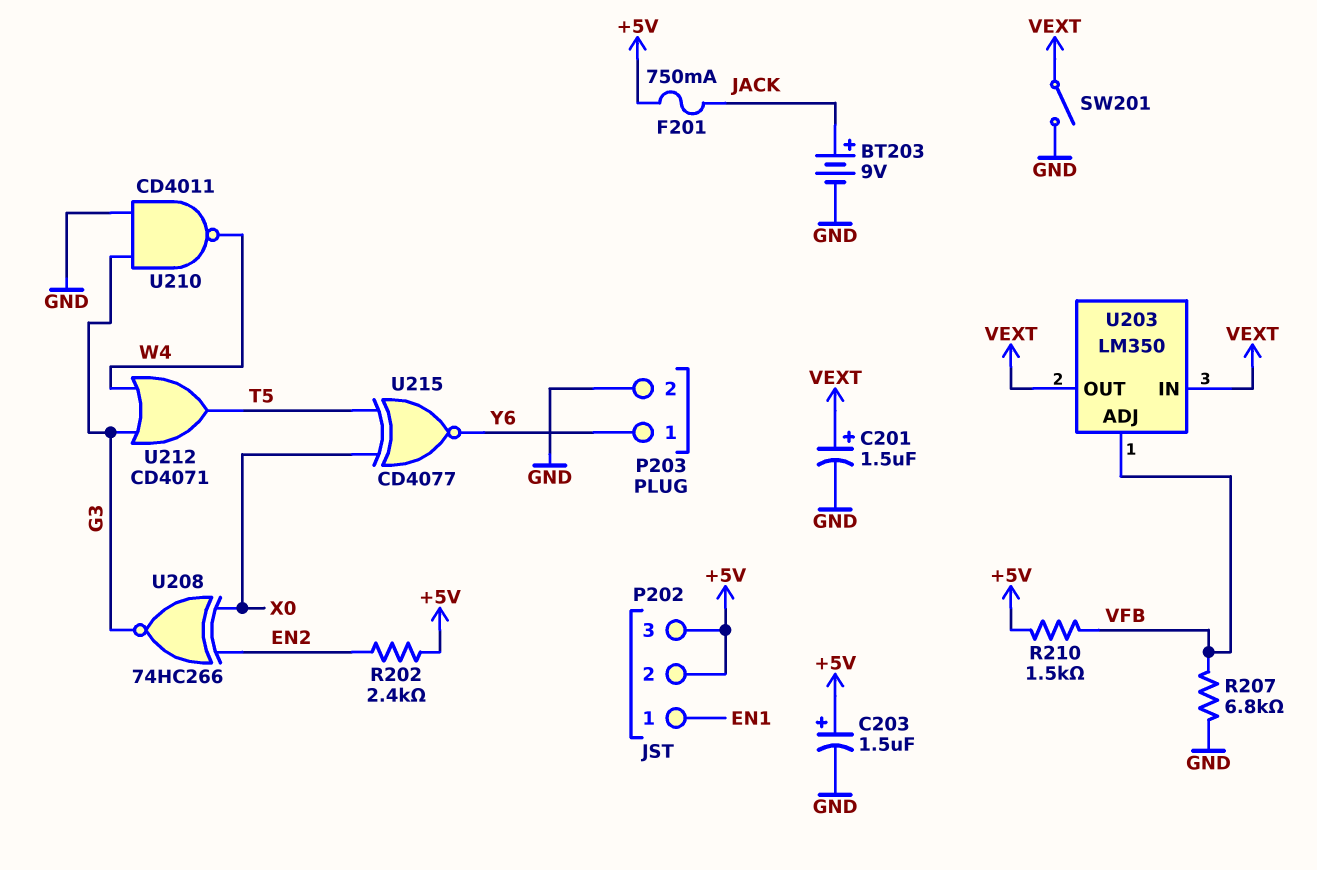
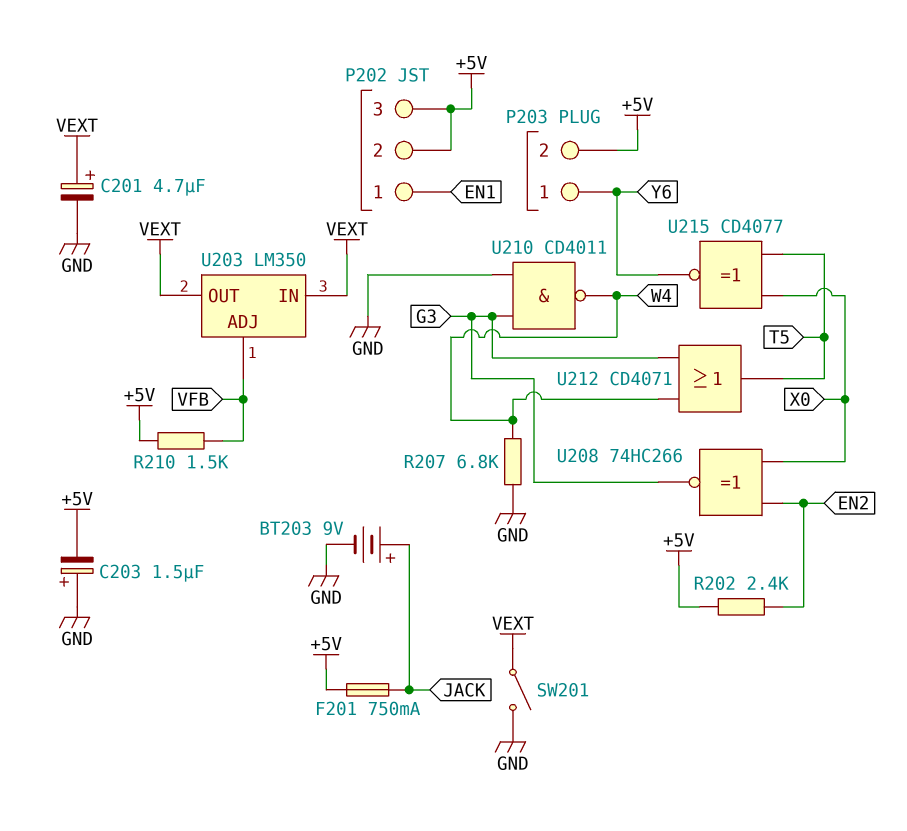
C201: 1.5uF (plus VEXT, minus GND) -> 4.7uF (plus VEXT, minus GND)
C203: 1.5uF (plus +5V, minus GND) -> 1.5uF (plus GND, minus +5V)
P203 pin 2: GND -> +5V
R207: 6.8k (GND, VFB) -> 6.8k (GND, W4)

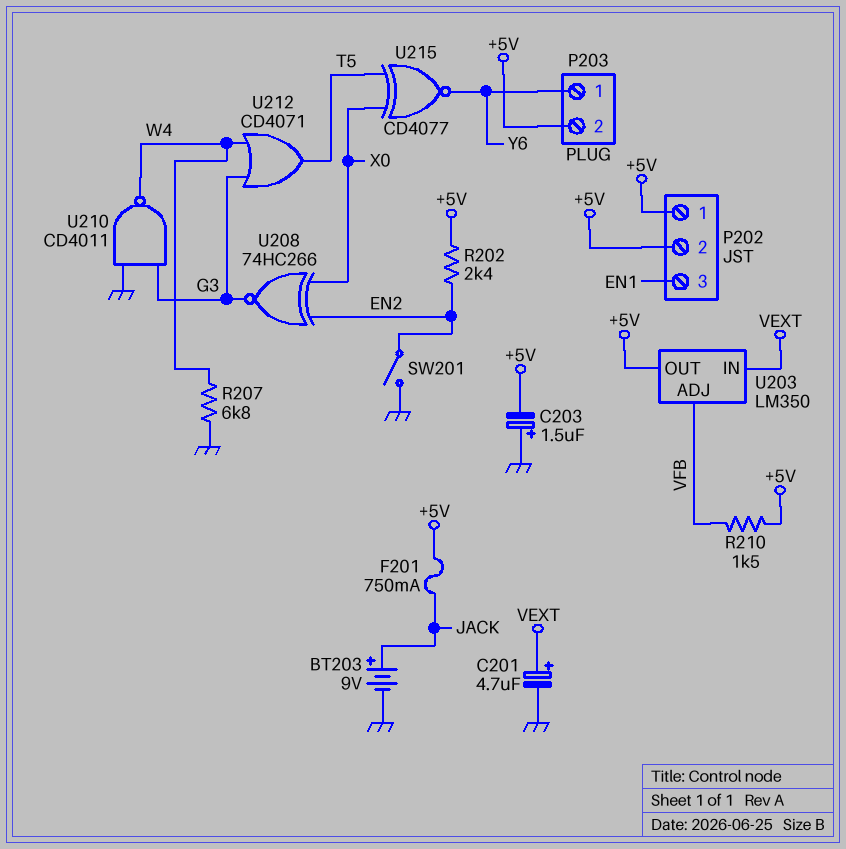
P202 pin 1: EN1 -> +5V
P202 pin 3: +5V -> EN1
SW201: switch (GND, VEXT) -> switch (EN2, GND)
U203 pin OUT: VEXT -> +5V

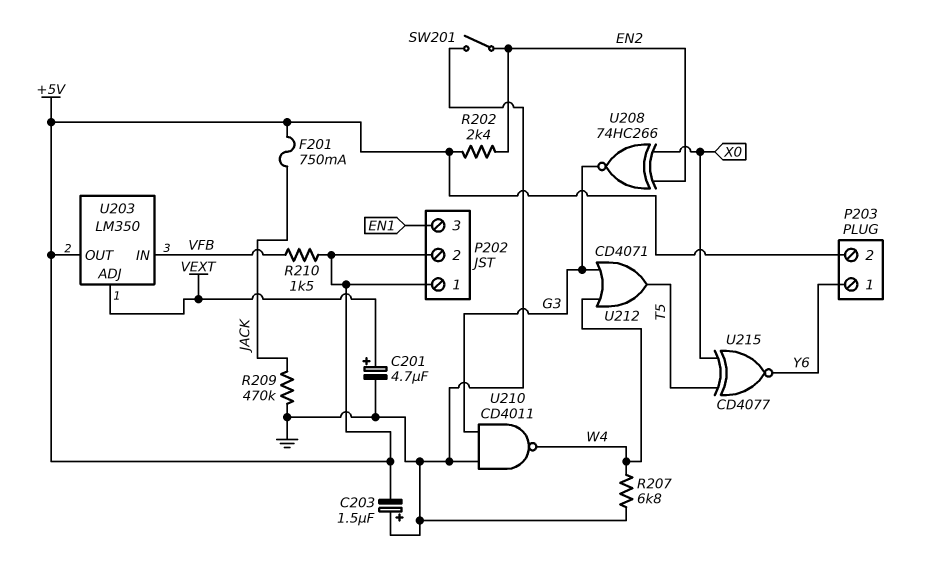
BT203: 9V (plus JACK, minus GND) -> none
R209: none -> 470k (GND, JACK)
U203 pin ADJ: VFB -> VEXT
U203 pin IN: VEXT -> VFB

